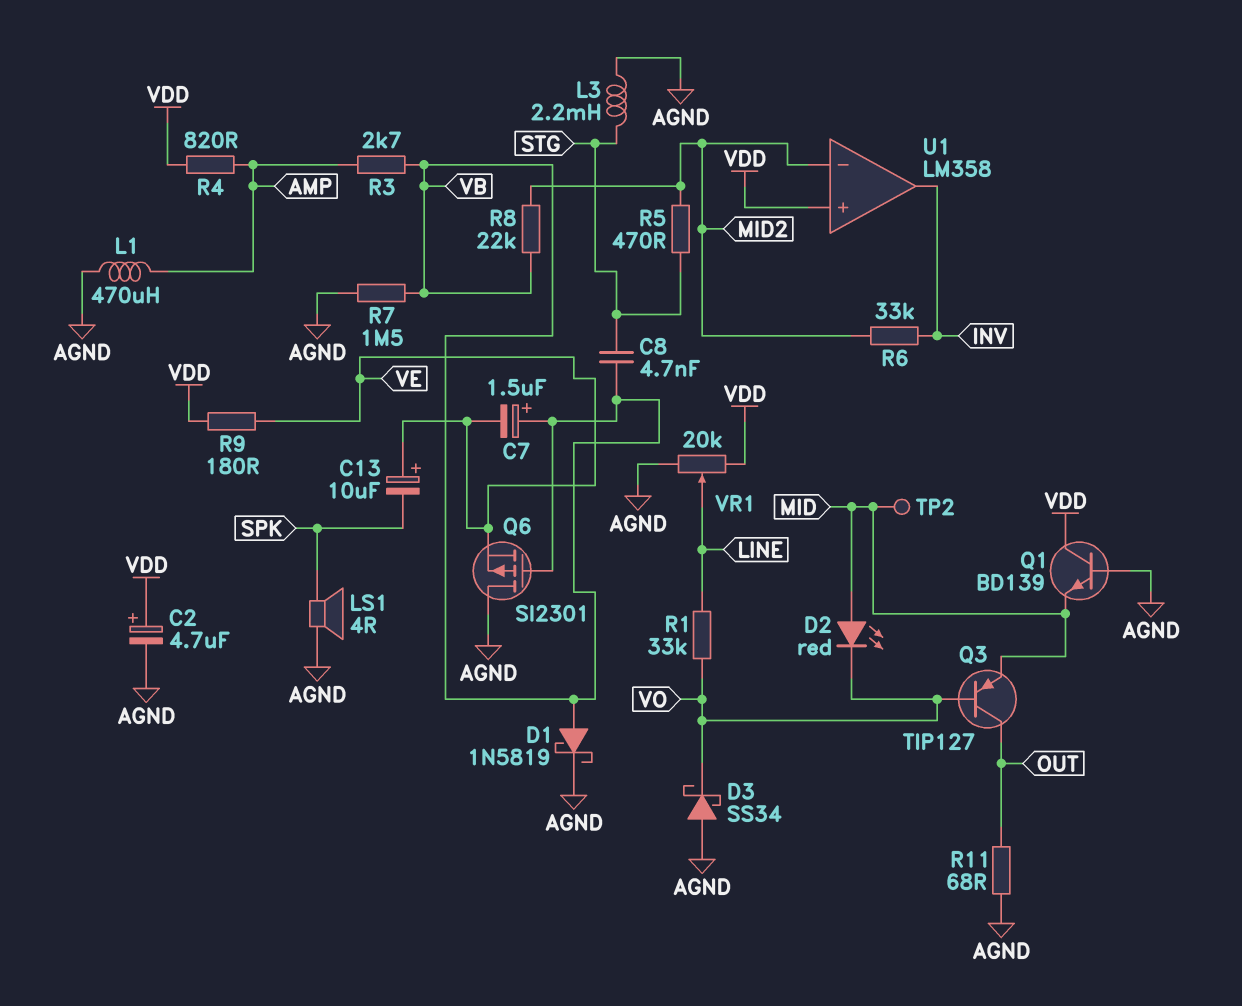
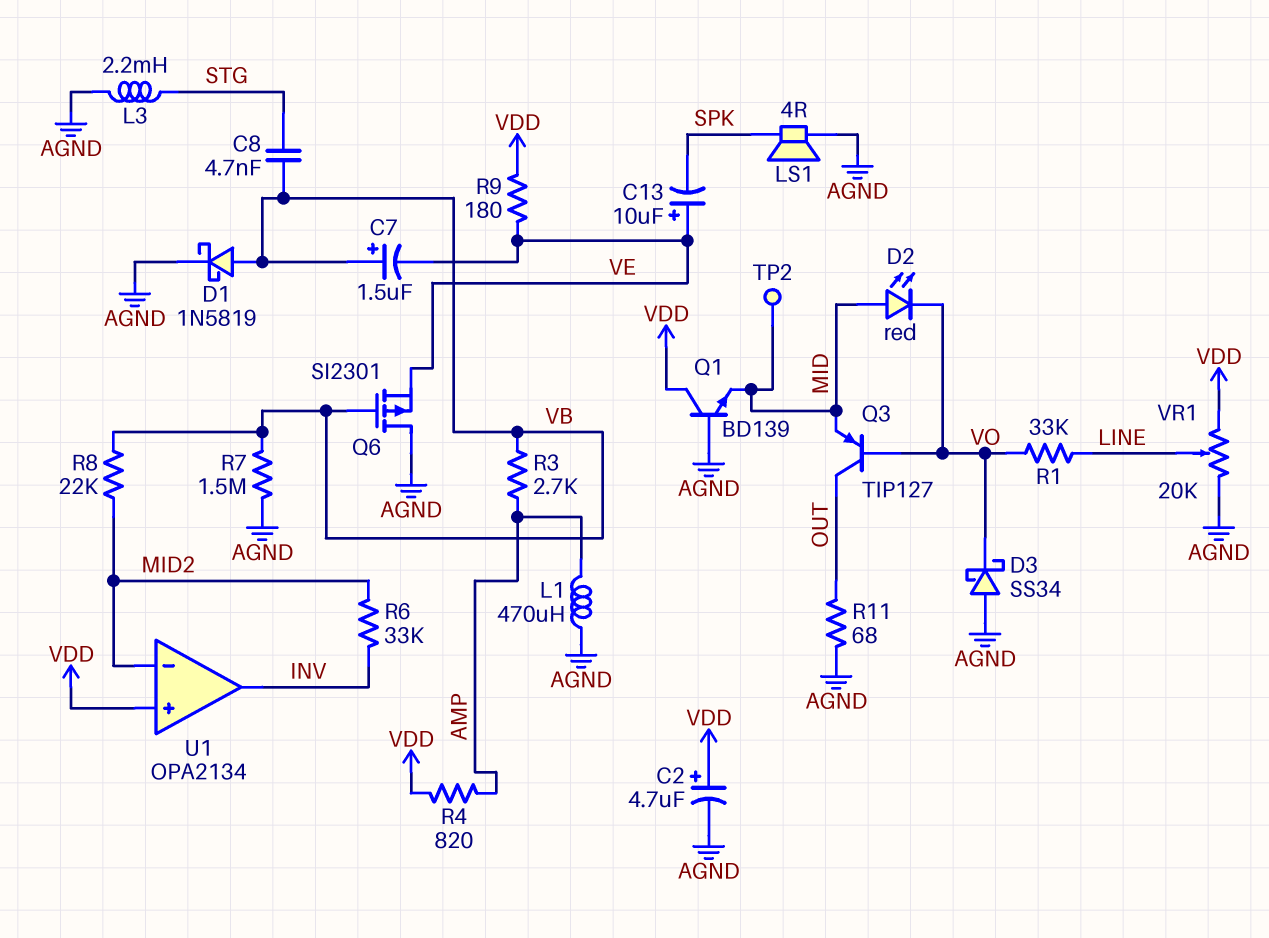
R5: 470 (MID2, STG) -> none
U1: LM358 -> OPA2134

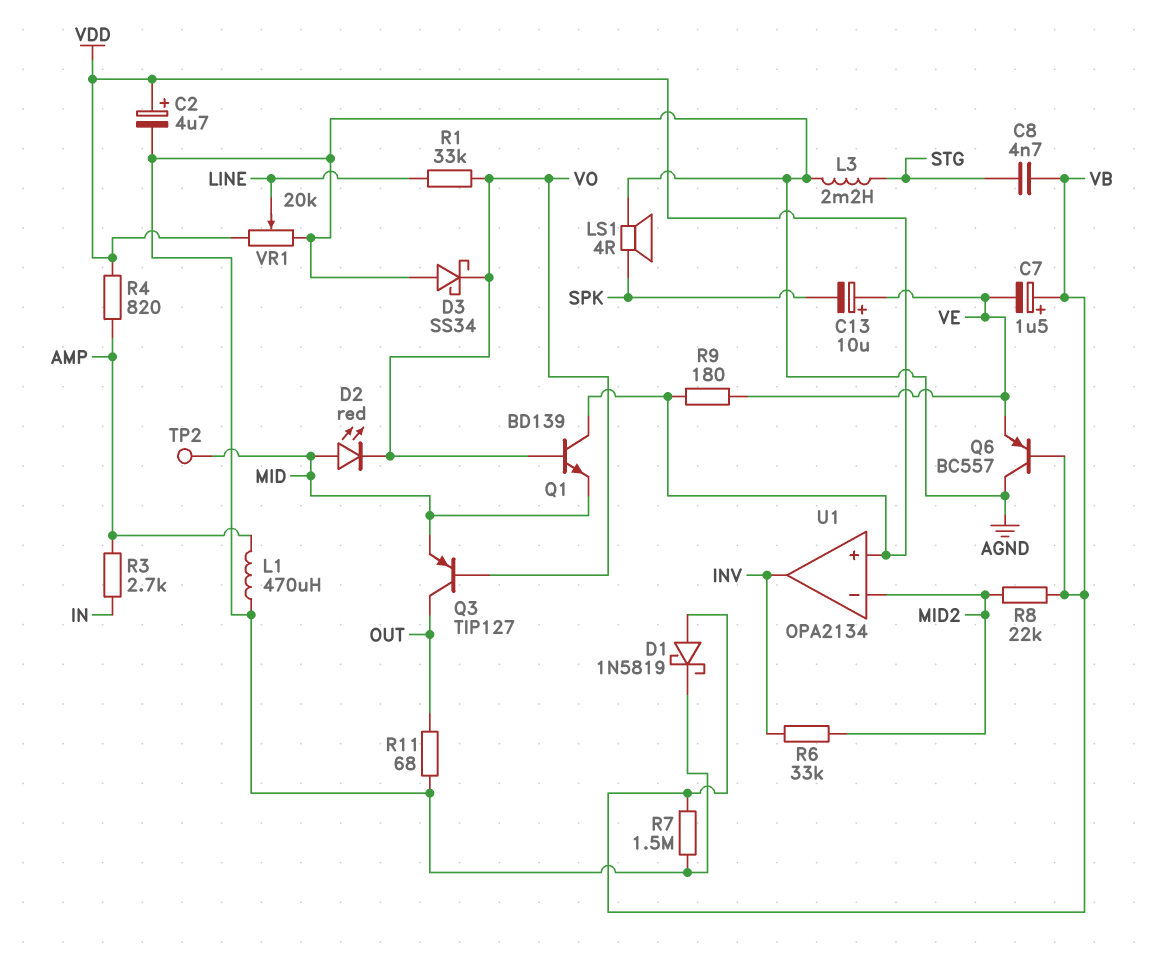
Q1: NPN BD139 (B AGND, C VDD, E MID) -> NPN BD139 (B VO, C VDD, E MID)
Q6: PMOS SI2301 (G VB, D AGND, S VE) -> PNP BC557 (B VB, C AGND, E VE)
R3: 2.7k (AMP, VB) -> 2.7k (AMP, IN)

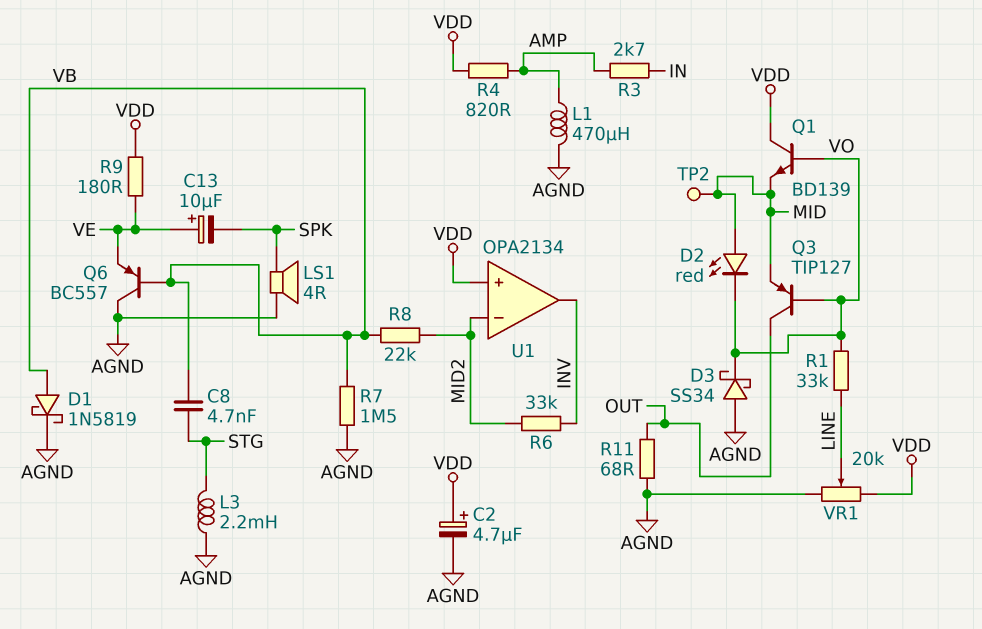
C7: 1.5uF (plus VB, minus VE) -> none

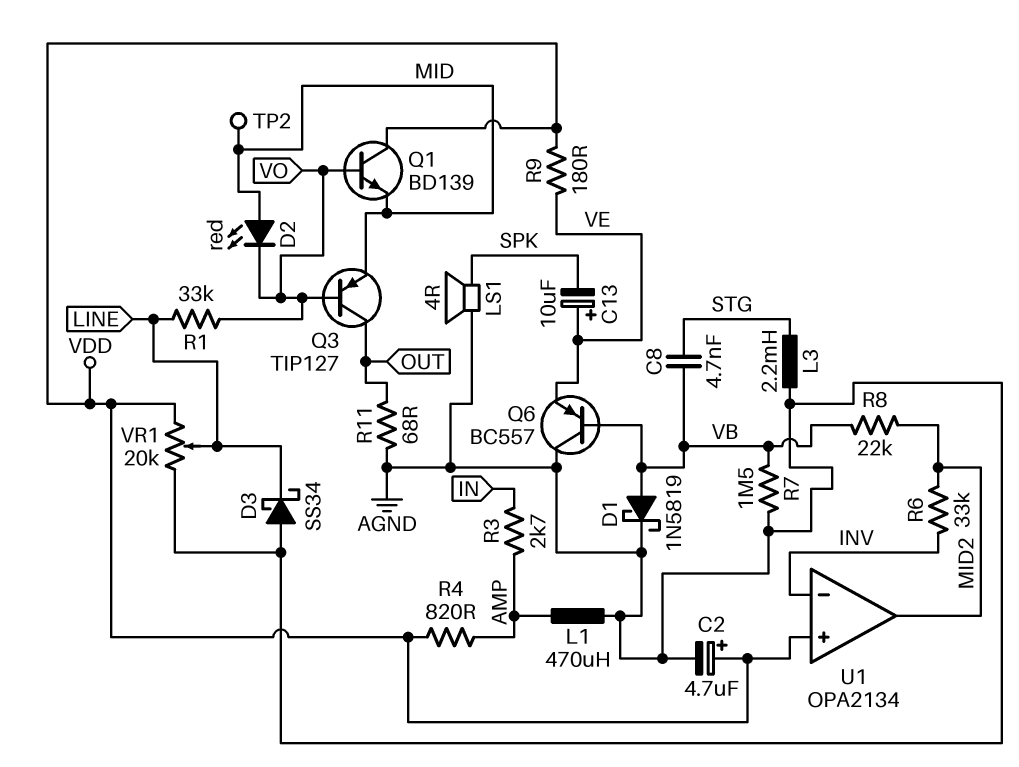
D3: schottky SS34 (A AGND, K VO) -> schottky SS34 (A AGND, K LINE)
U1 pin in-: MID2 -> INV
U1 pin out: INV -> MID2

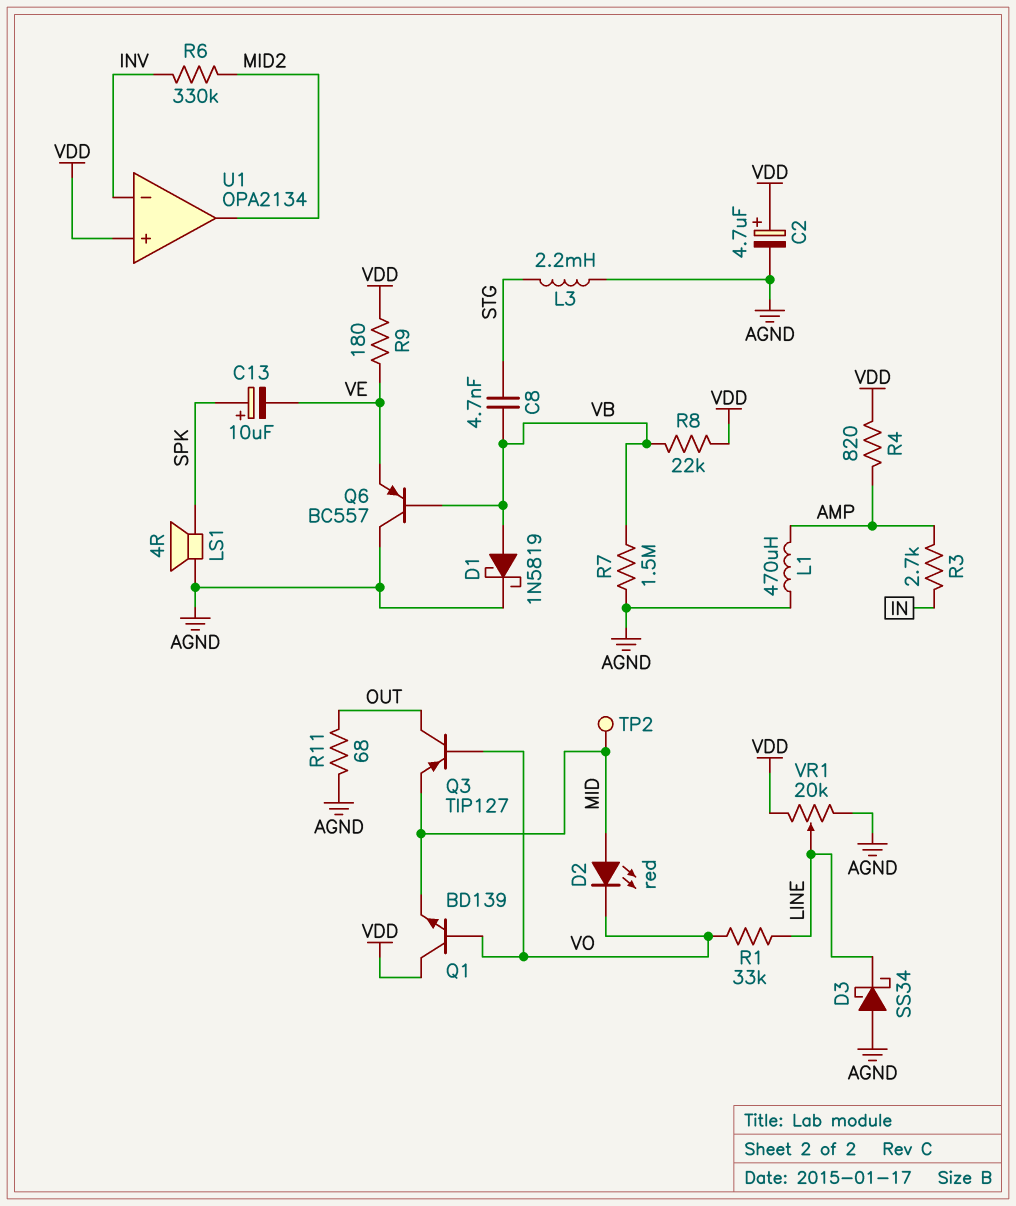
C13: 10uF (plus VE, minus SPK) -> 10uF (plus SPK, minus VE)
R6: 33k (INV, MID2) -> 330k (INV, MID2)
R8: 22k (MID2, VB) -> 22k (VB, VDD)

